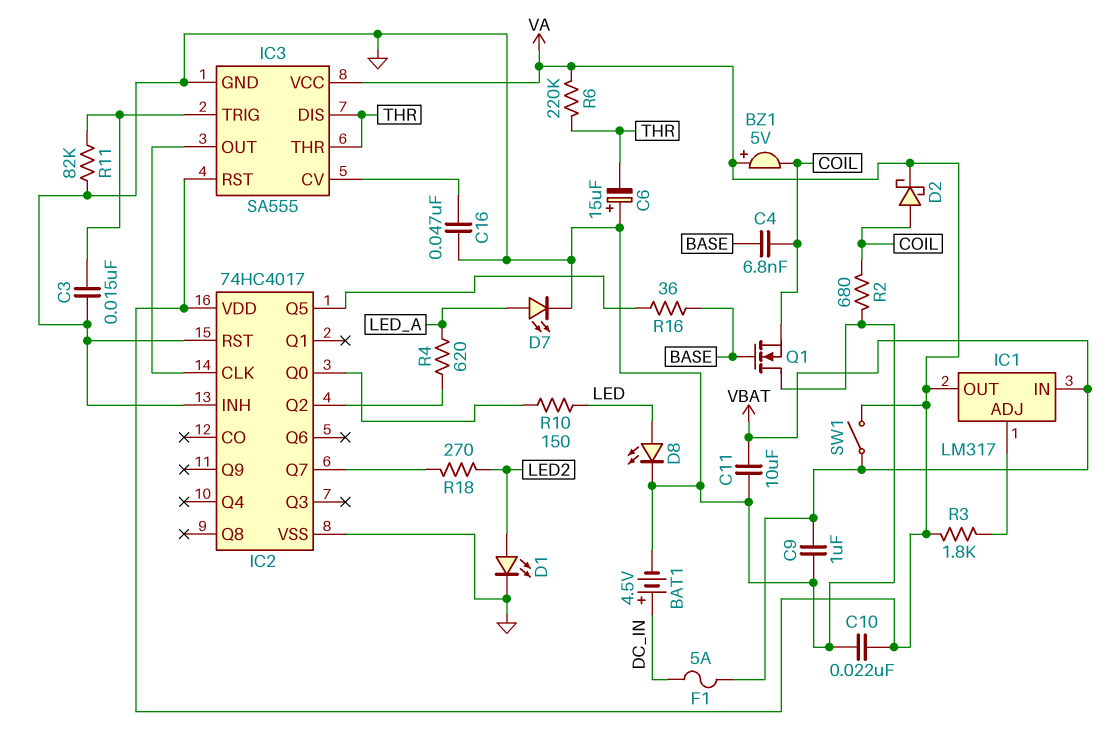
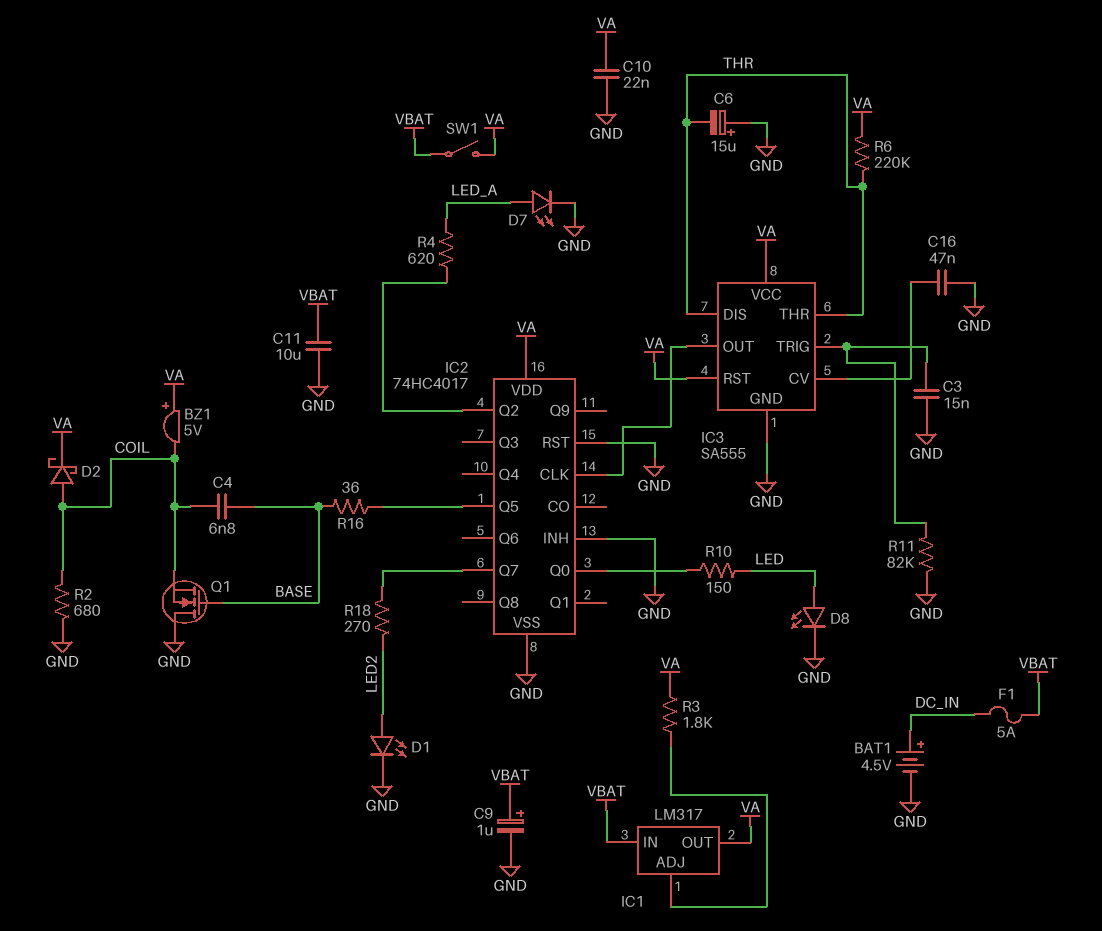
C9: 1uF (GND, VBAT) -> 1uF (plus VBAT, minus GND)

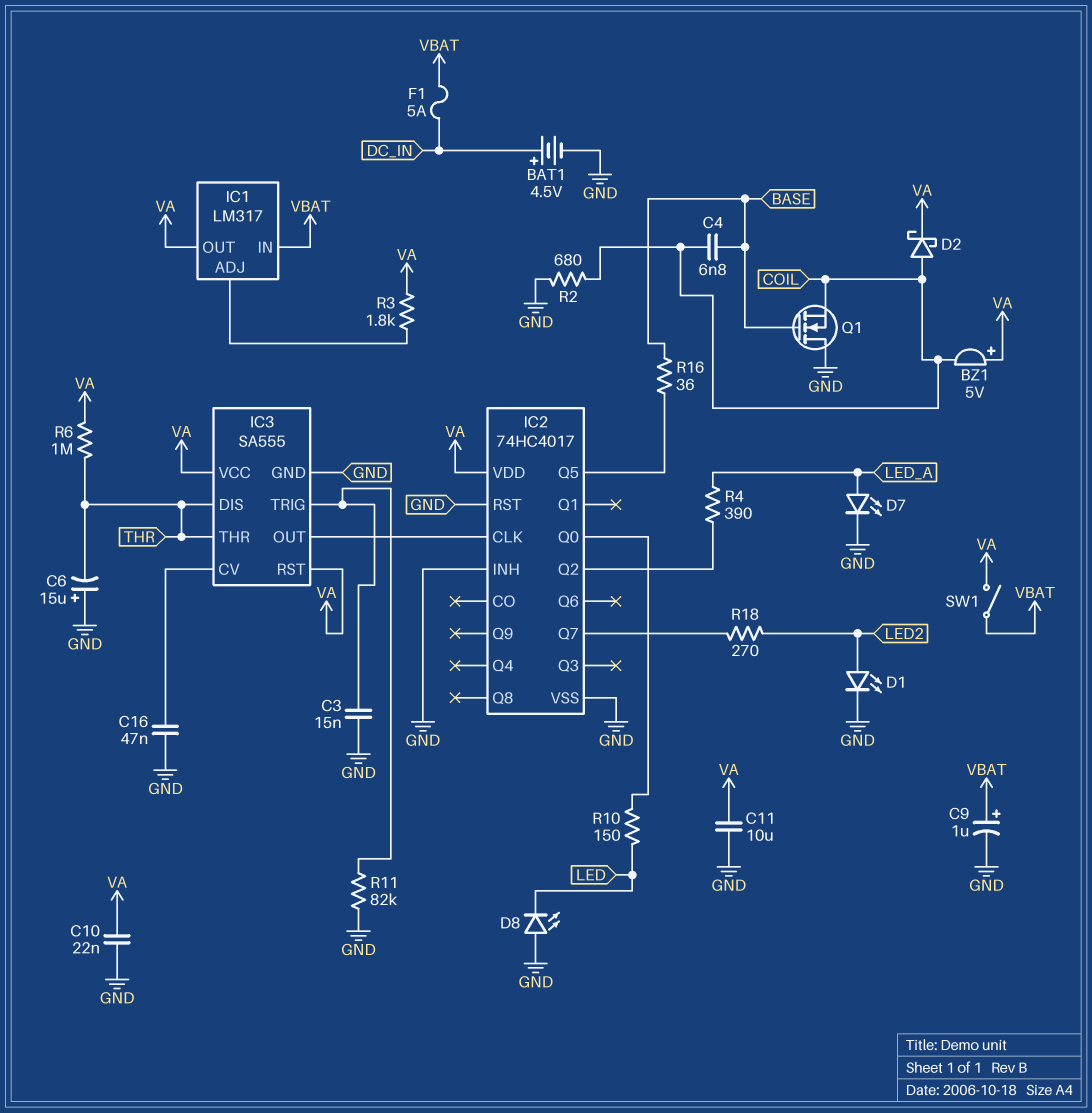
C11: 10uF (GND, VBAT) -> 10uF (GND, VA)
D8: LED (A LED, K GND) -> LED (A GND, K LED)
R4: 620 (IC2/Q2, LED_A) -> 390 (IC2/Q2, LED_A)
R6: 220k (THR, VA) -> 1M (THR, VA)

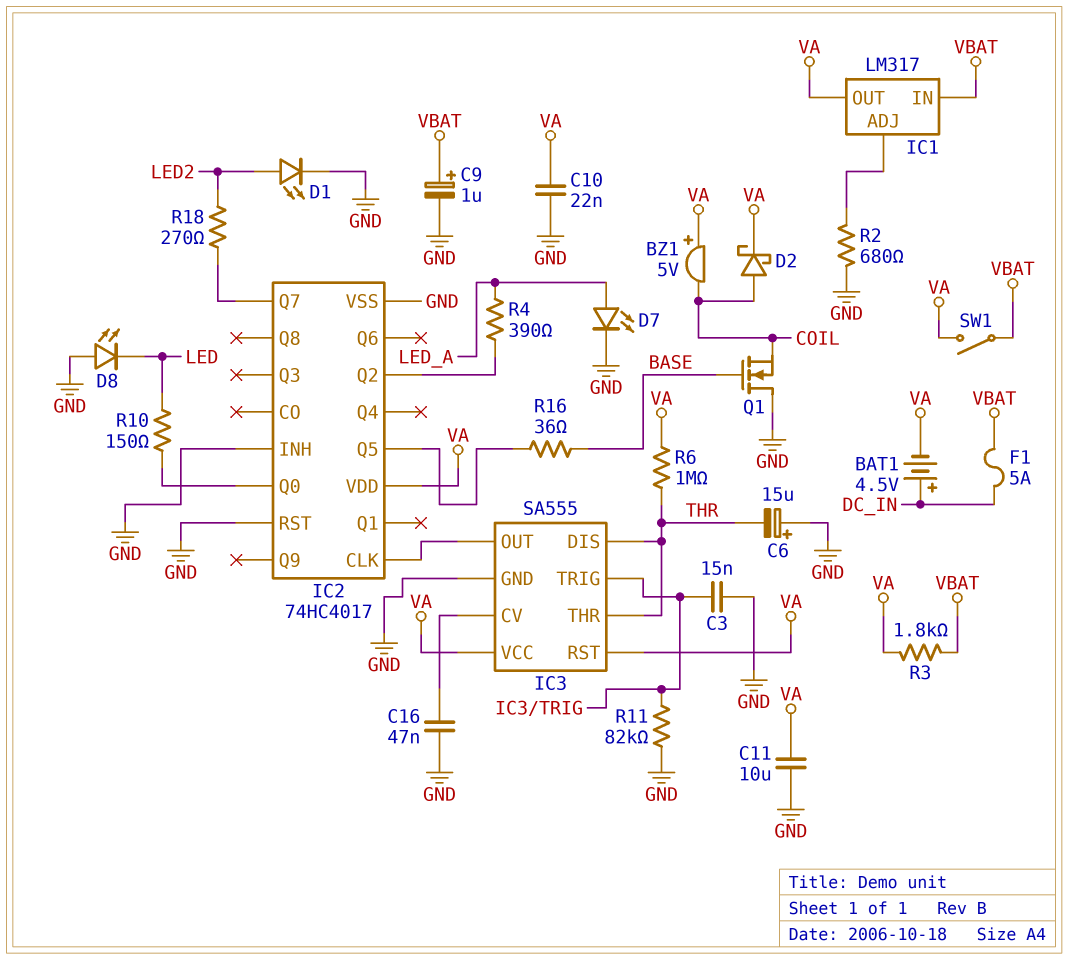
BAT1: 4.5V (plus DC_IN, minus GND) -> 4.5V (plus DC_IN, minus VA)
C4: 6.8nF (BASE, COIL) -> none
R2: 680 (COIL, GND) -> 680 (GND, IC1/ADJ)
R3: 1.8k (IC1/ADJ, VA) -> 1.8k (VA, VBAT)

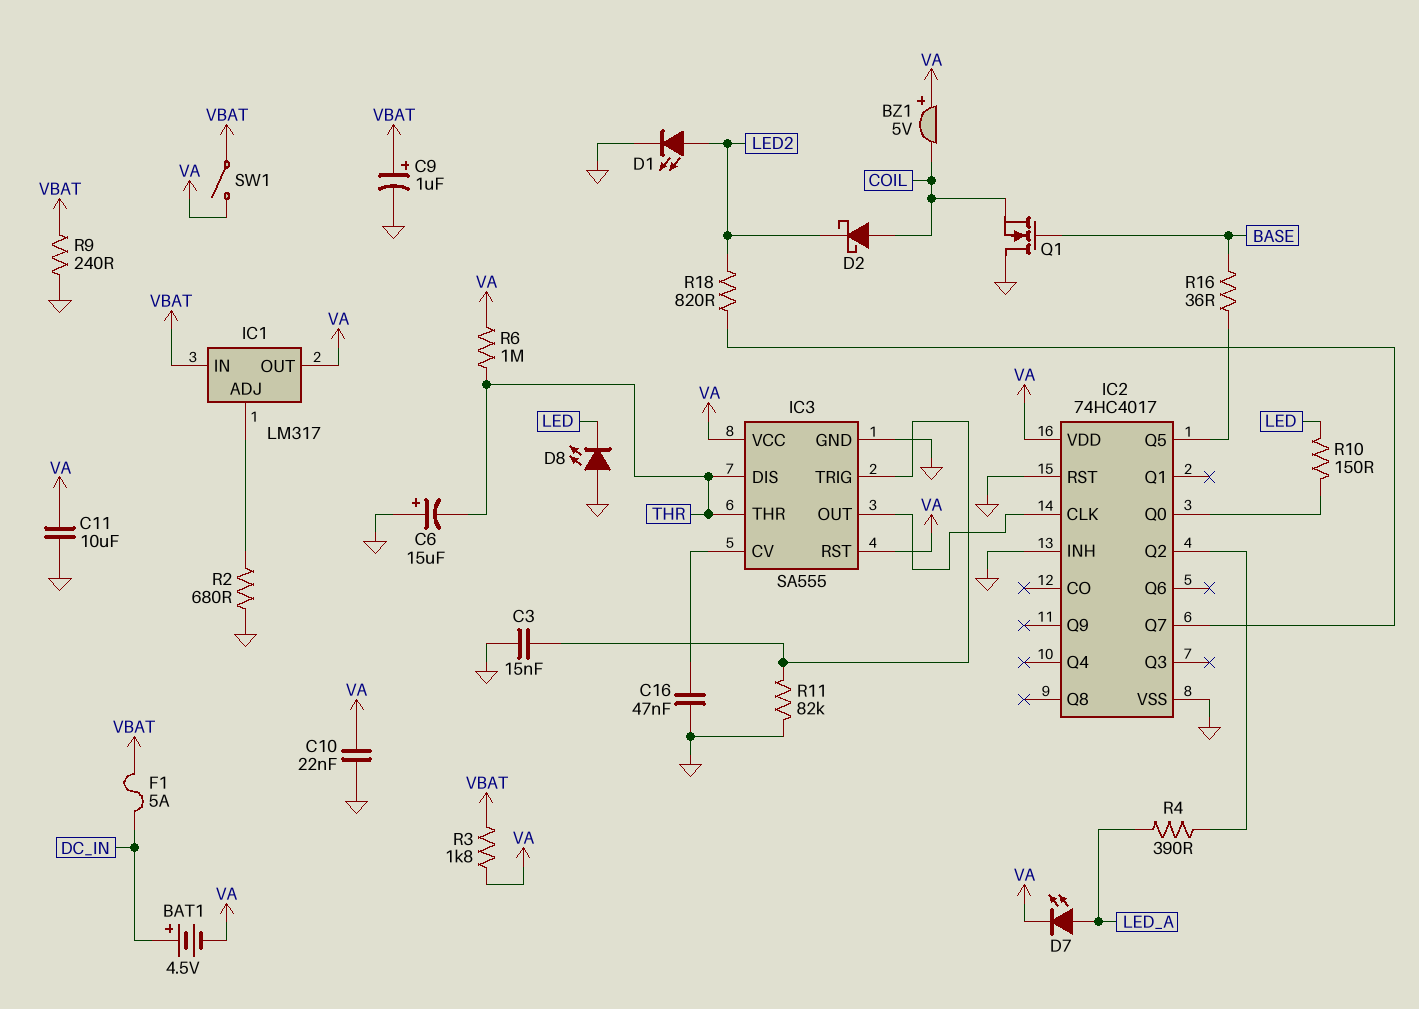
D2: schottky (A COIL, K VA) -> schottky (A COIL, K LED2)
D7: LED (A LED_A, K GND) -> LED (A LED_A, K VA)
R9: none -> 240 (GND, VBAT)
R18: 270 (IC2/Q7, LED2) -> 820 (IC2/Q7, LED2)

